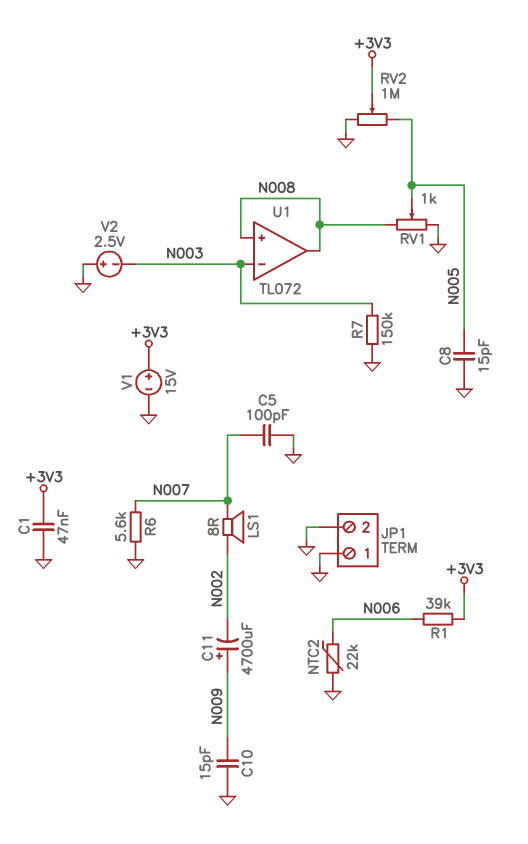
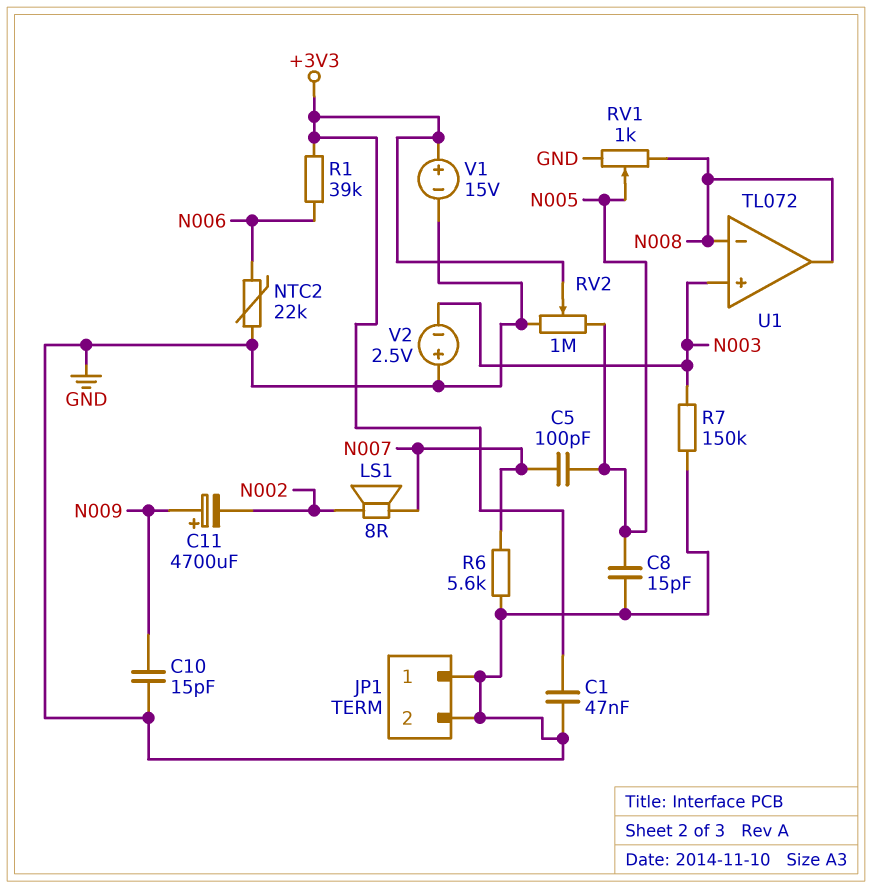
C5: 100pF (GND, N007) -> 100pF (N005, N007)
U1 pin in+: N008 -> N003
U1 pin in-: N003 -> N008

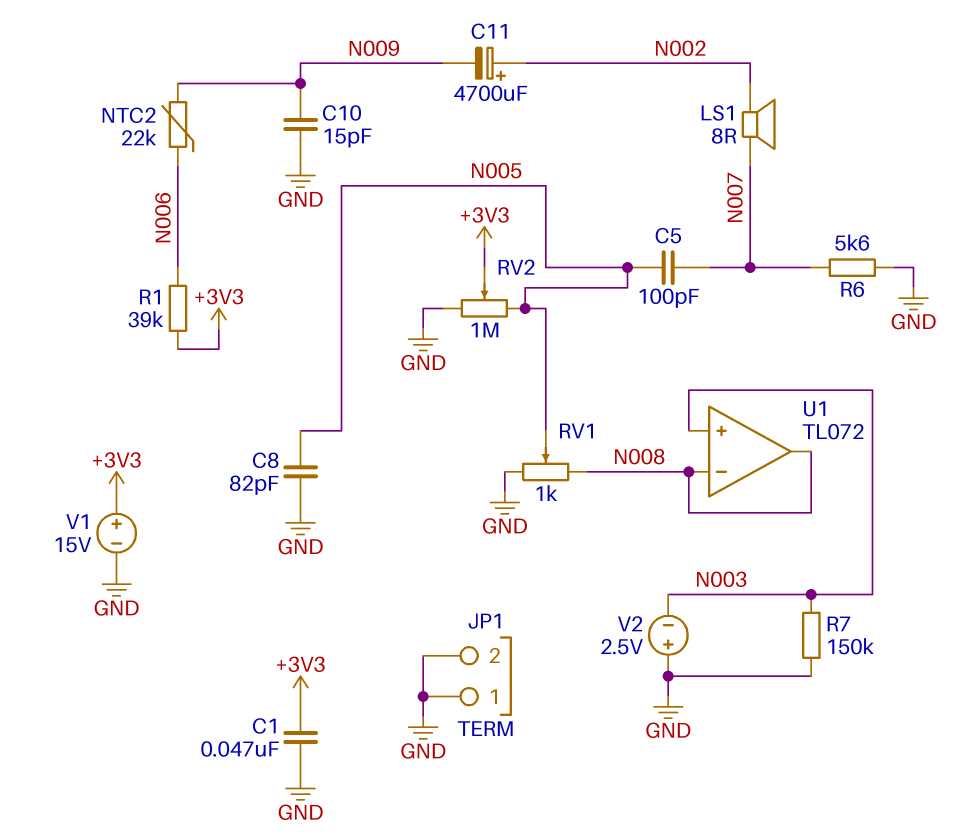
C8: 15pF (GND, N005) -> 82pF (GND, N005)
C11: 4700uF (plus N009, minus N002) -> 4700uF (plus N002, minus N009)
NTC2: 22k (GND, N006) -> 22k (N006, N009)

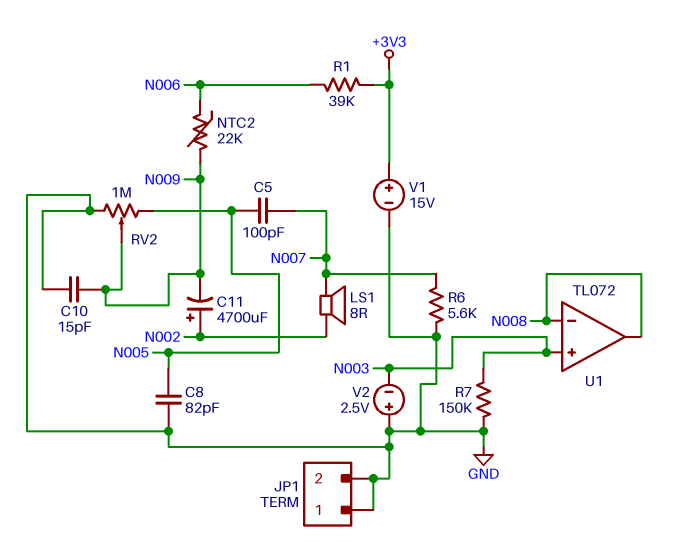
C1: 47nF (+3V3, GND) -> none
RV1: 1k (GND, N008, wiper N005) -> none
RV2: 1M (GND, N005, wiper +3V3) -> 1M (GND, N005, wiper N009)

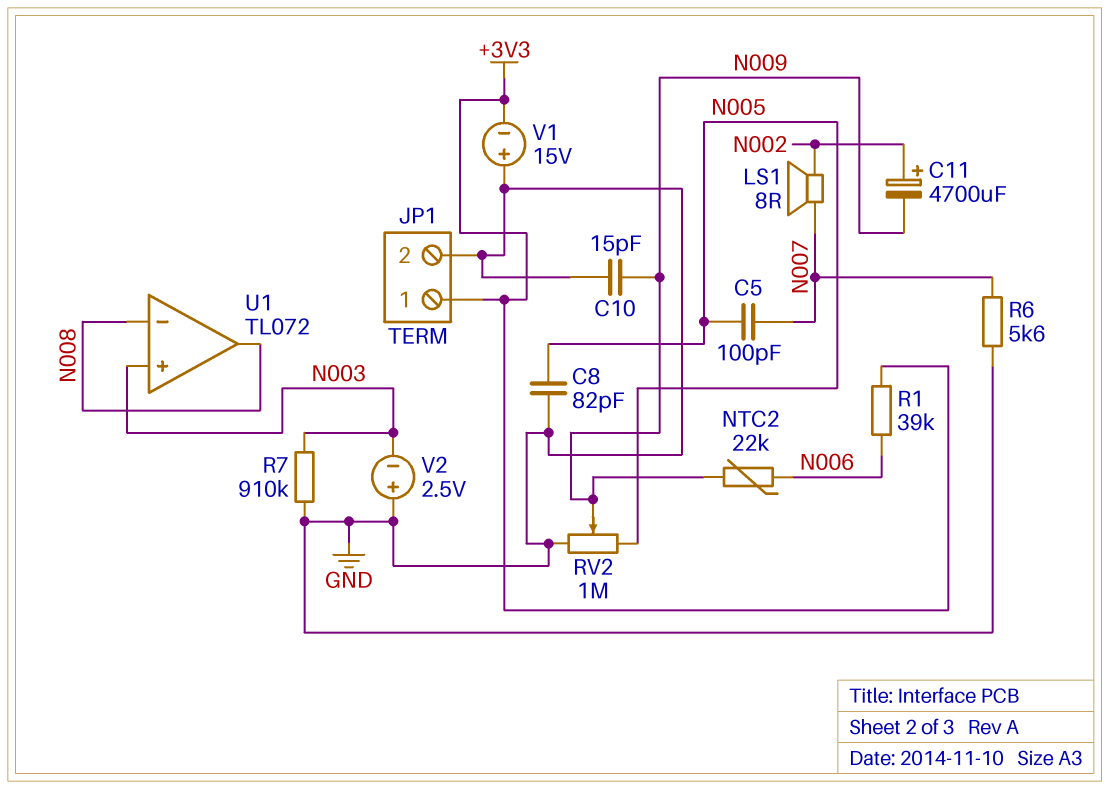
JP1 pin 1: GND -> +3V3
R7: 150k (GND, N003) -> 910k (GND, N003)
V1: 15V (plus +3V3, minus GND) -> 15V (plus GND, minus +3V3)

